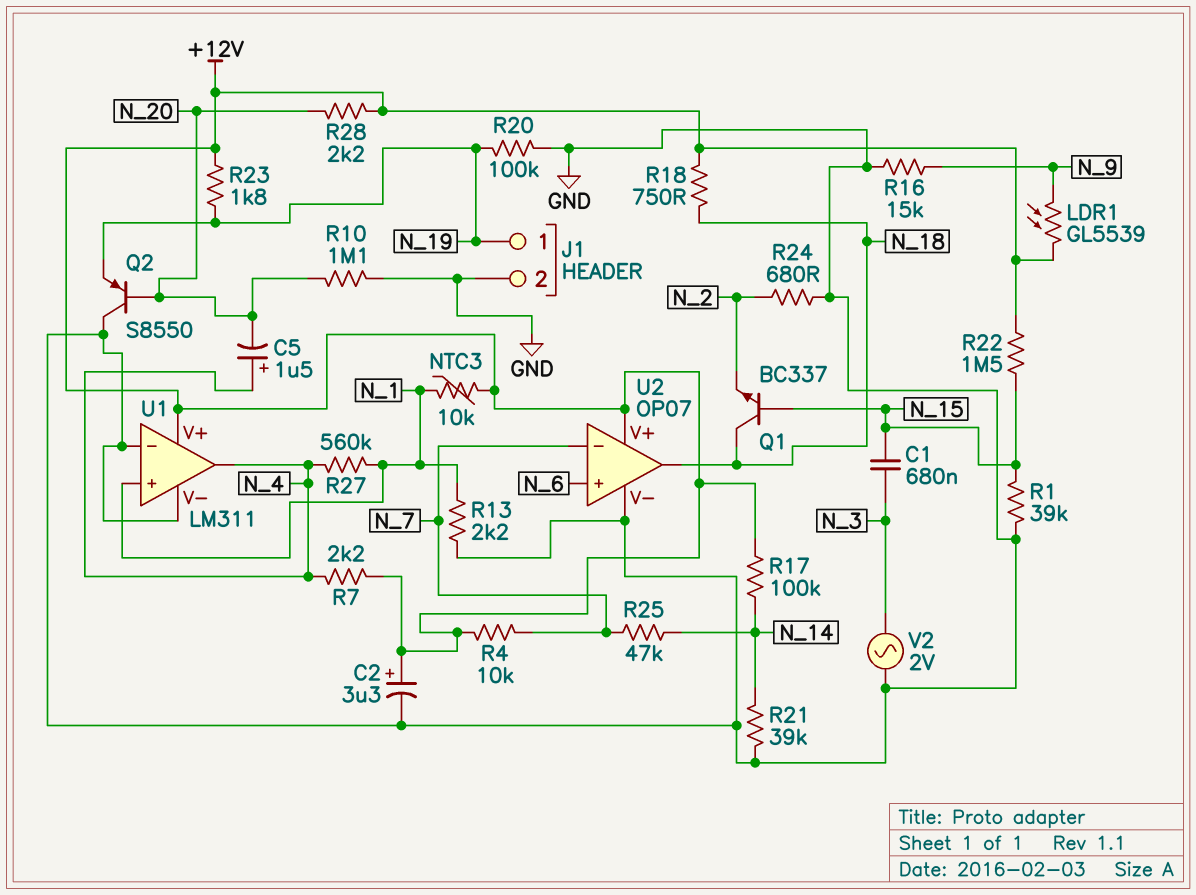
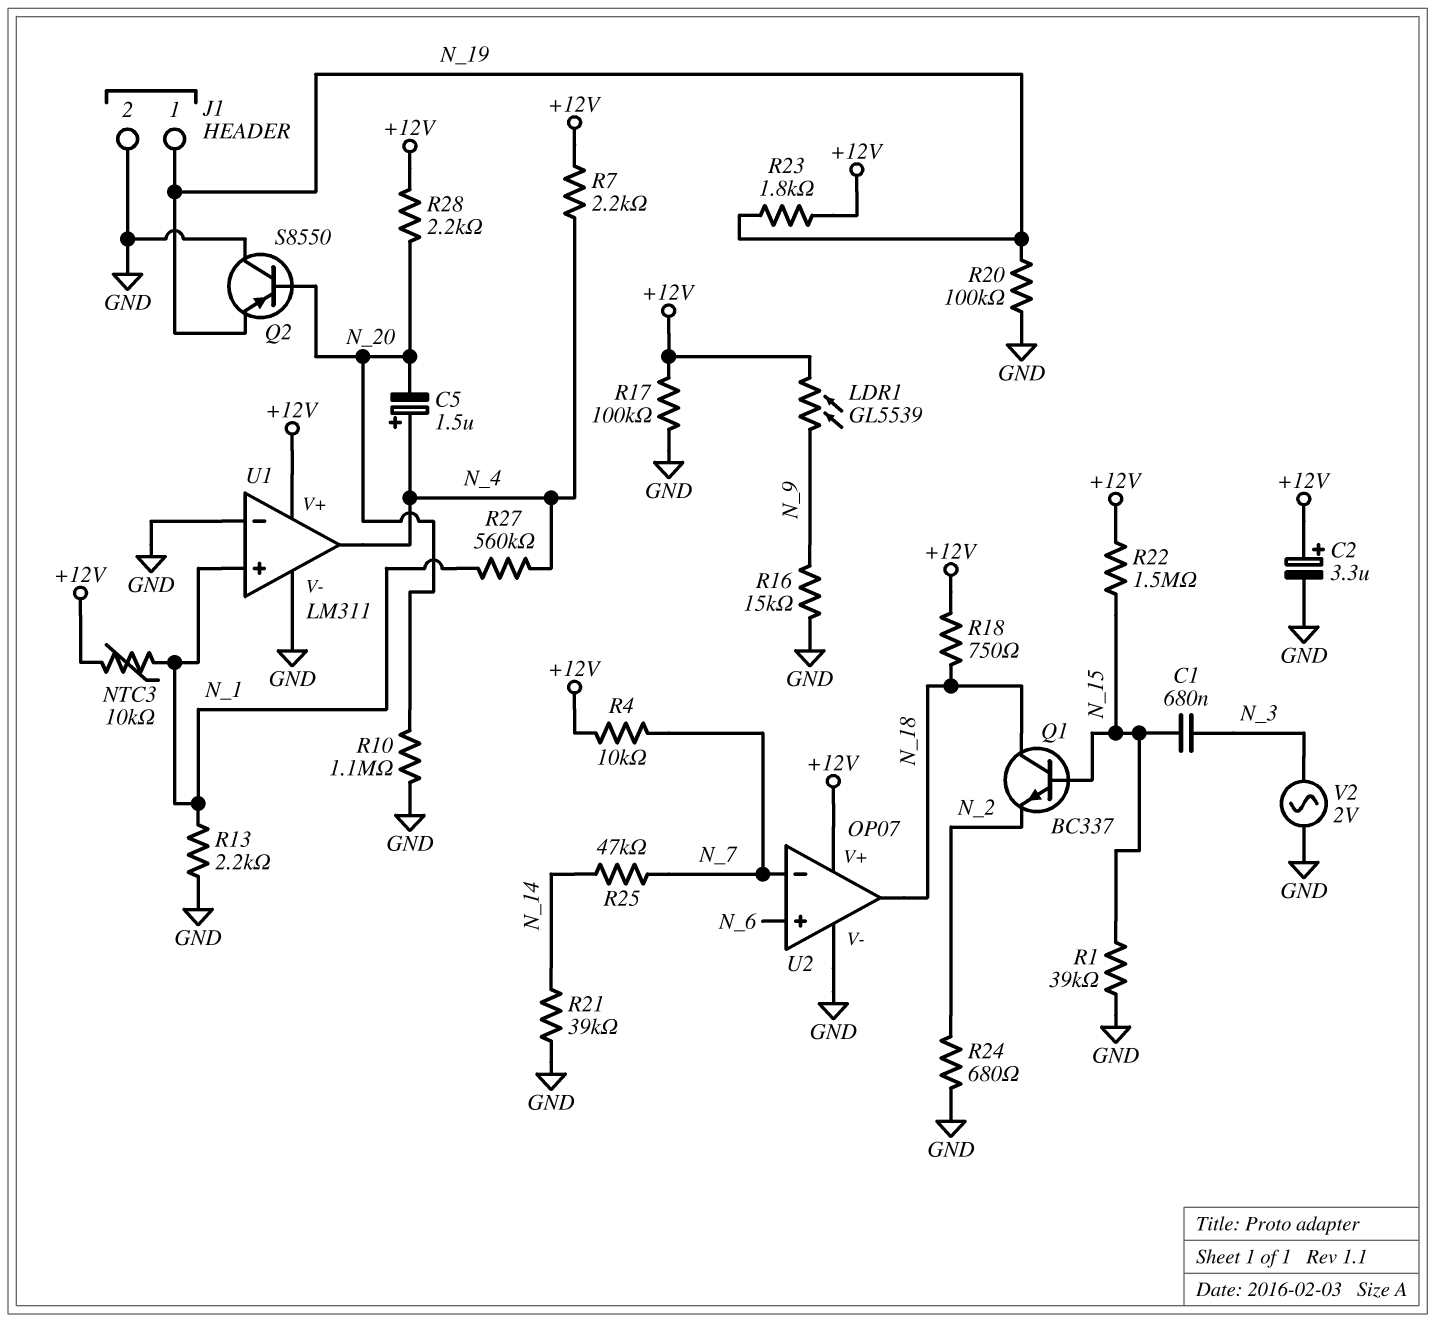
R17: 100k (+12V, N_14) -> 100k (+12V, GND)

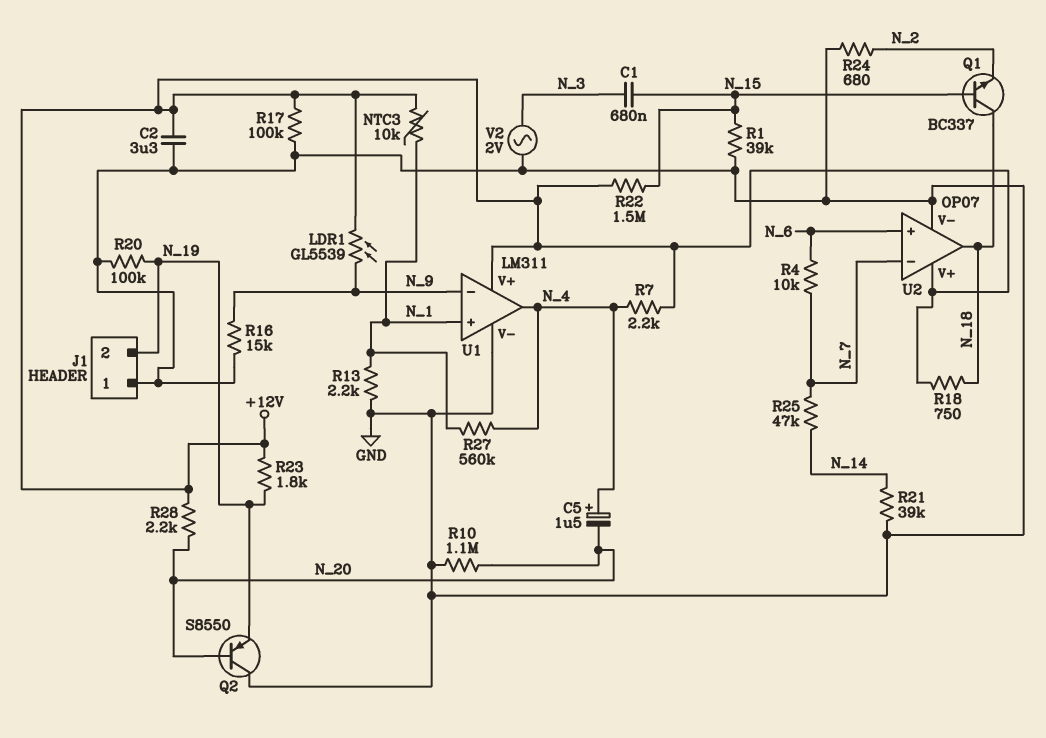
C2: 3.3uF (plus +12V, minus GND) -> 3.3uF (+12V, GND)
J1 pin 1: N_19 -> GND
J1 pin 2: GND -> N_19
R4: 10k (+12V, N_7) -> 10k (N_6, N_7)
U1 pin in-: GND -> N_9

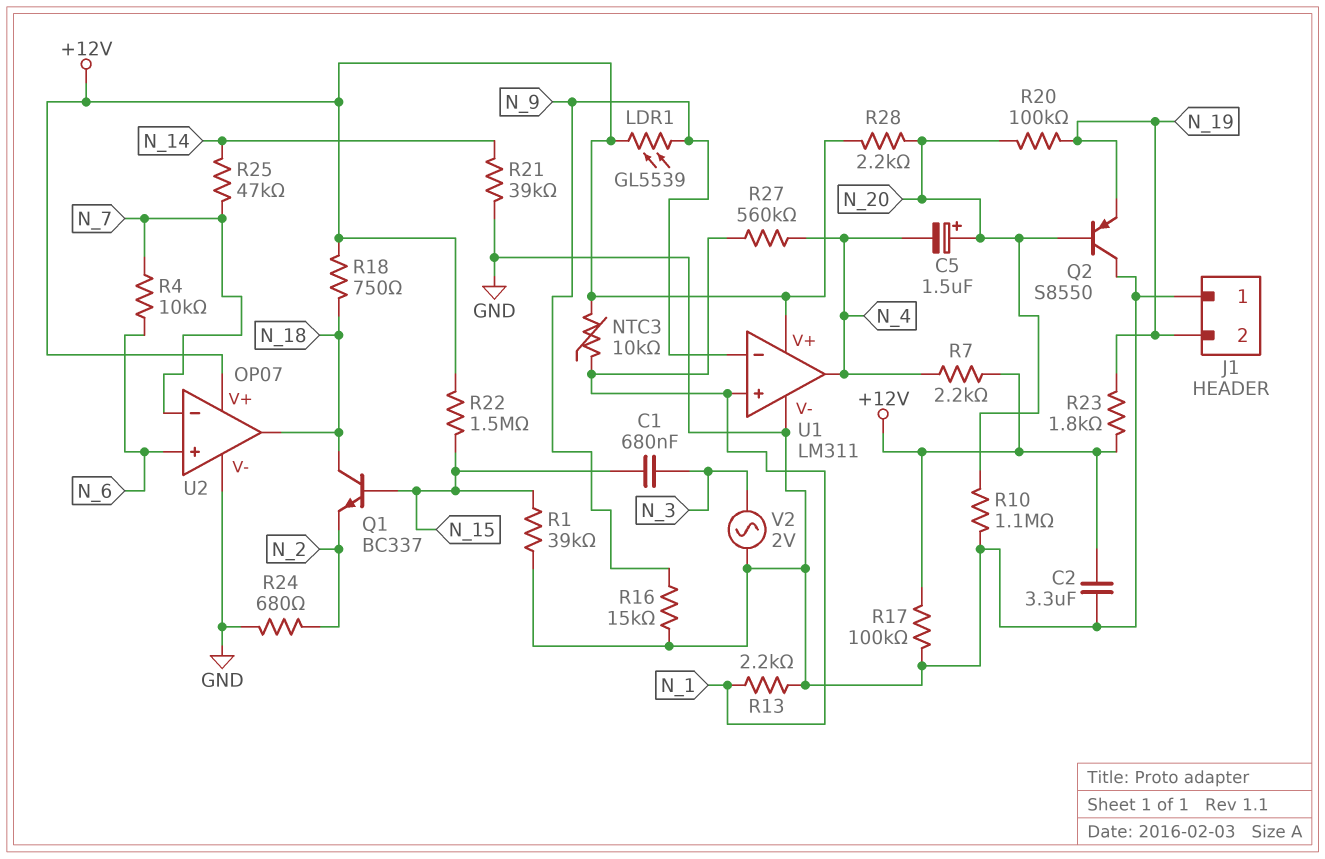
C5: 1.5uF (plus N_4, minus N_20) -> 1.5uF (plus N_20, minus N_4)
R20: 100k (GND, N_19) -> 100k (N_19, N_20)

